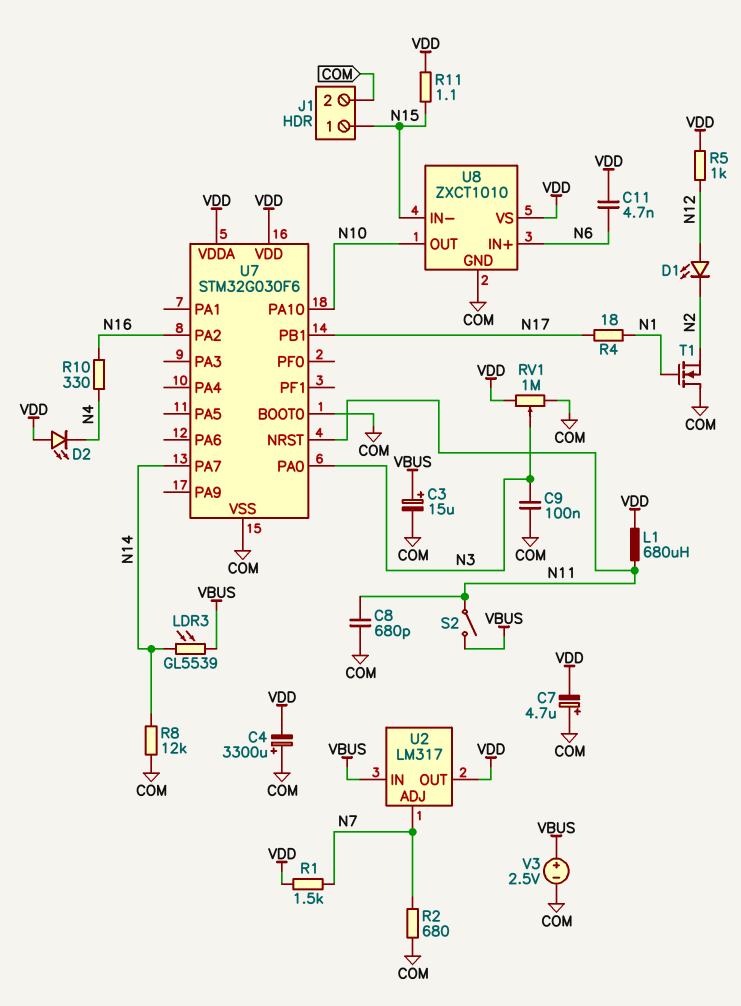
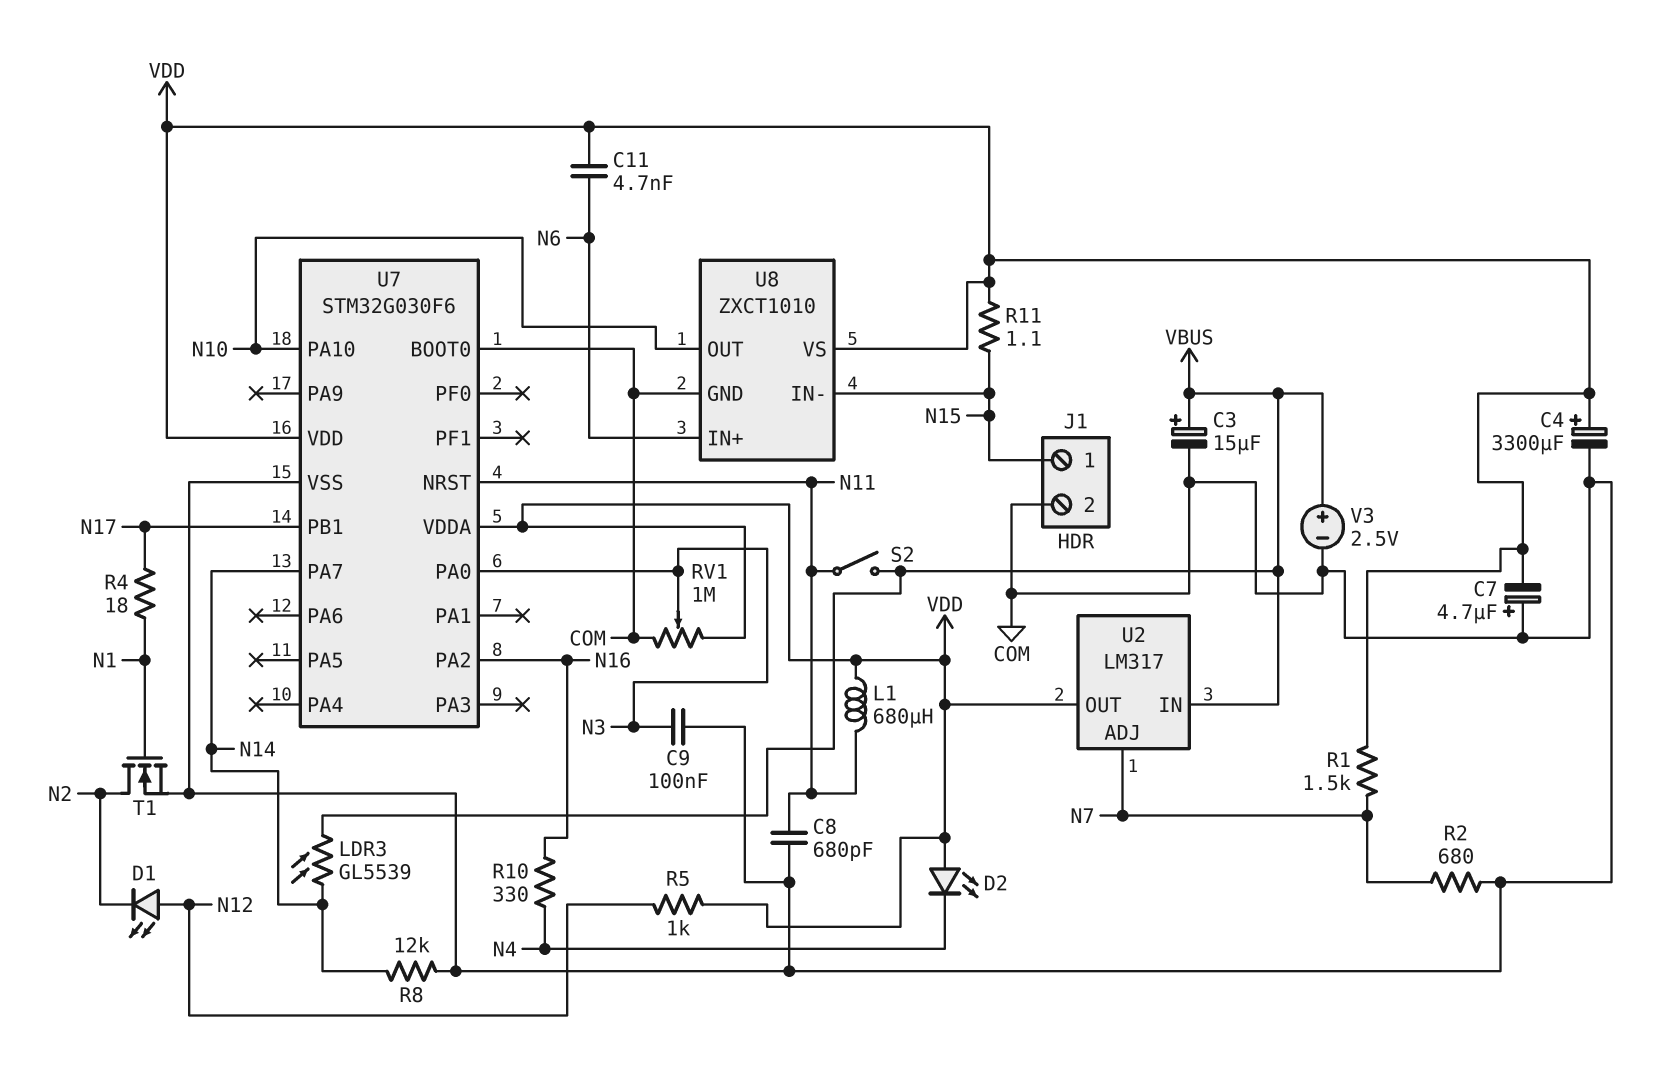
C4: 3300uF (plus COM, minus VDD) -> 3300uF (plus VDD, minus COM)
T1: NMOS (G N1, D COM, S N2) -> NMOS (G N1, D N2, S COM)

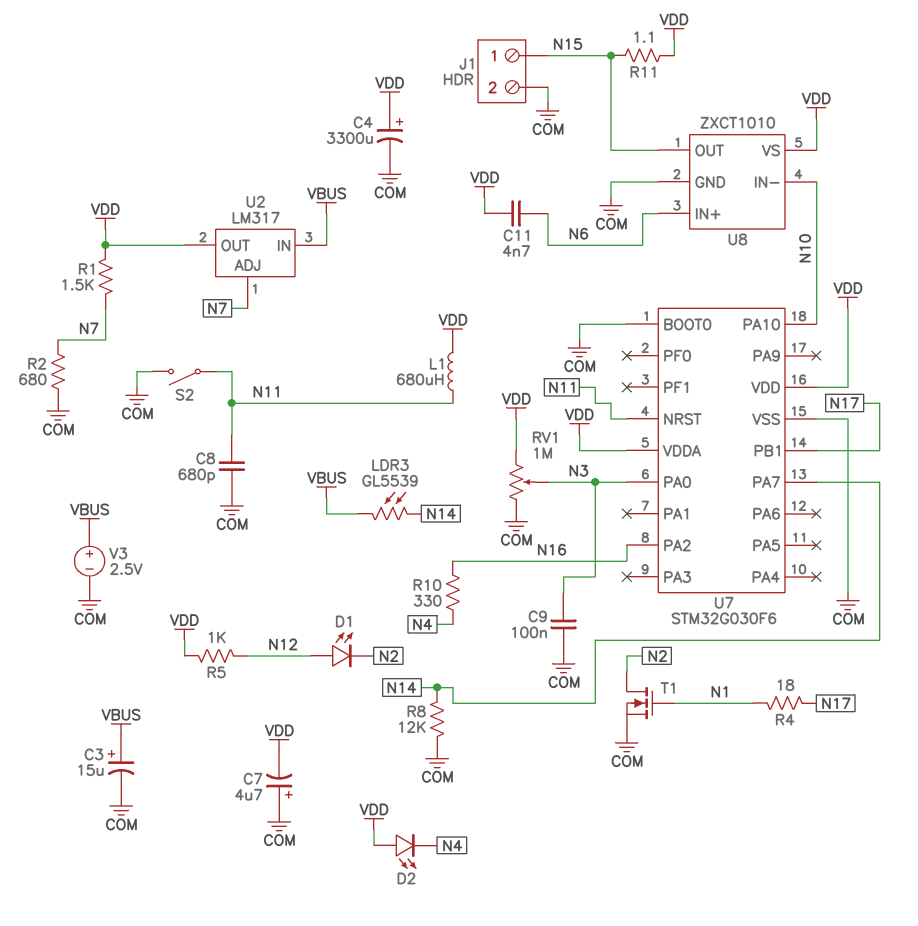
S2: switch (N11, VBUS) -> switch (COM, N11)
U8 pin IN-: N15 -> N10
U8 pin OUT: N10 -> N15

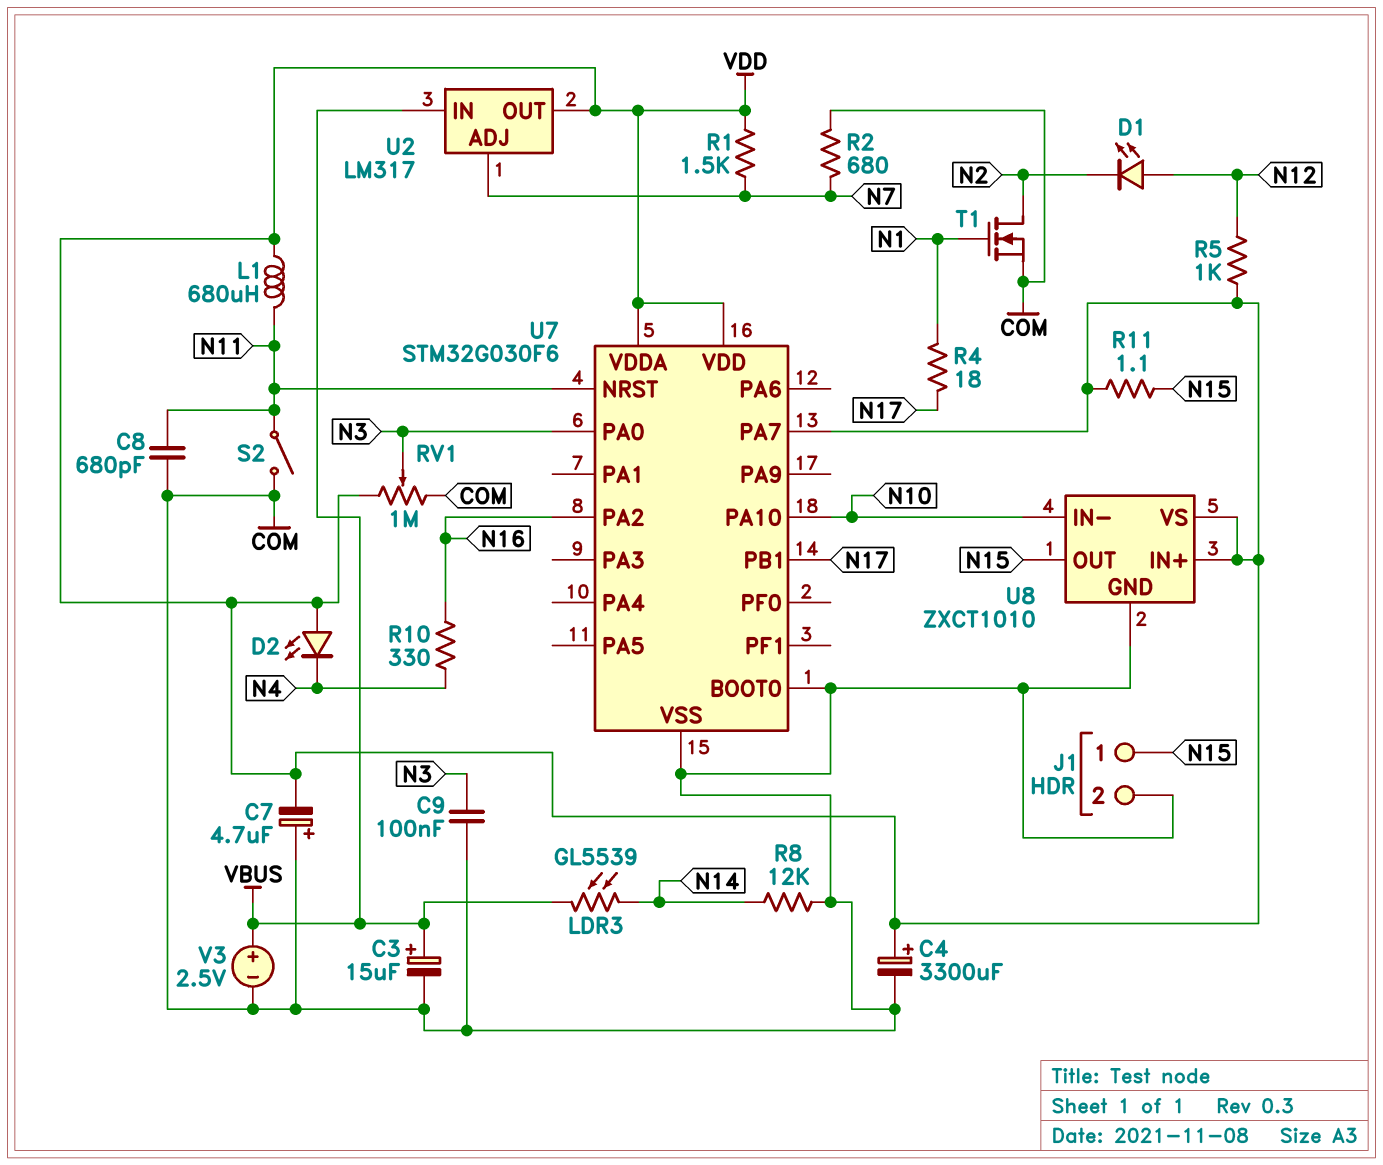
C11: 4.7nF (N6, VDD) -> none
U7 pin PA7: N14 -> VDD
U8 pin IN+: N6 -> VDD

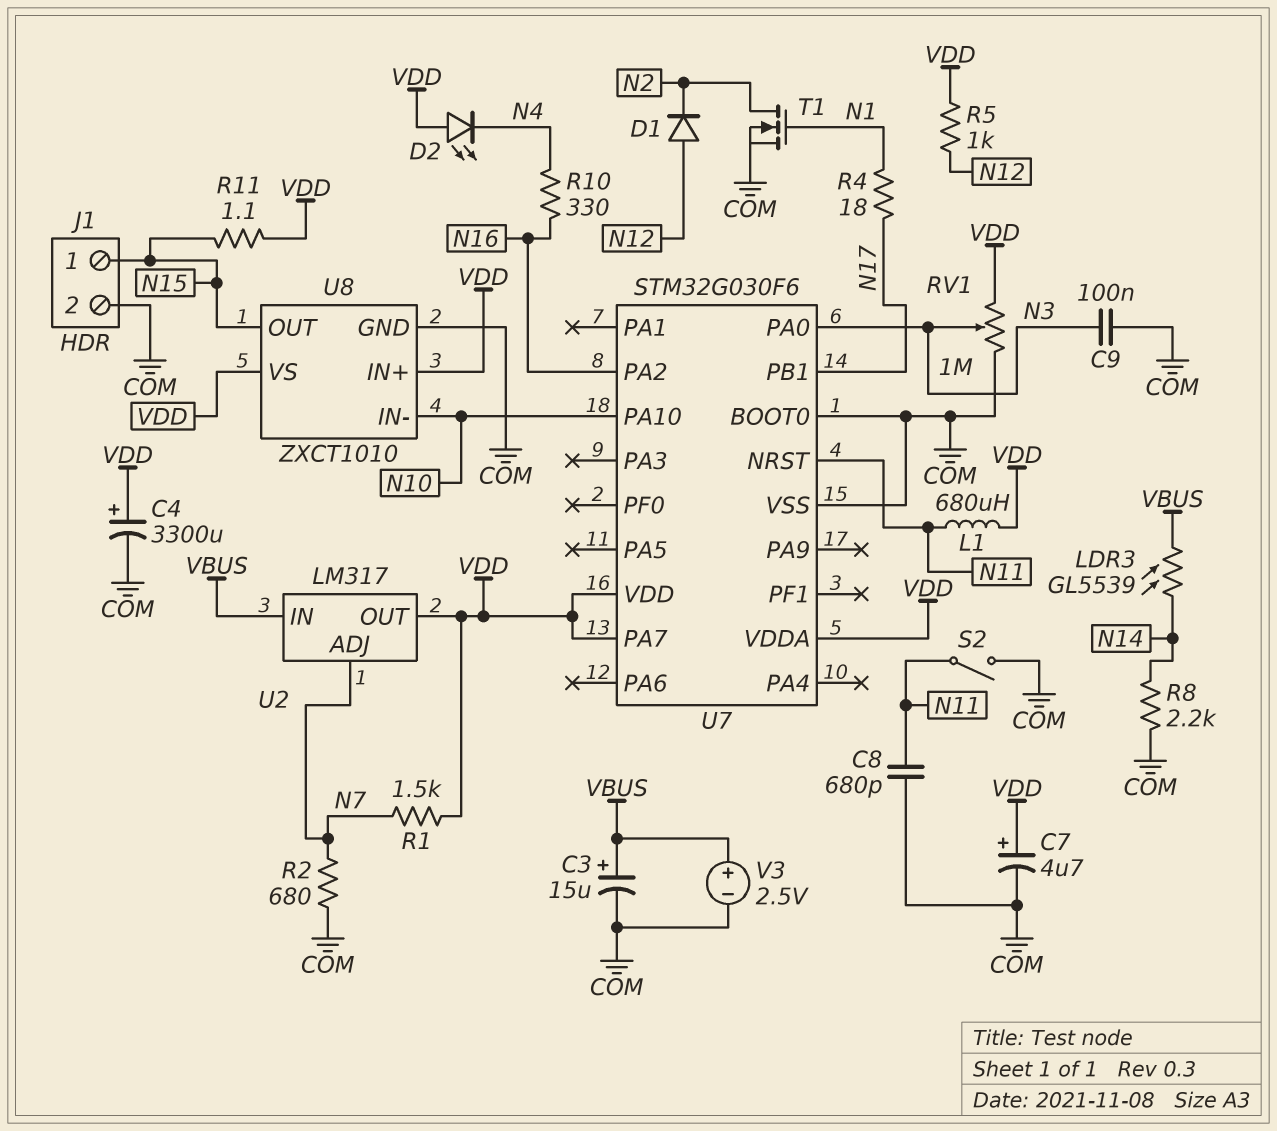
C7: 4.7uF (plus COM, minus VDD) -> 4.7uF (plus VDD, minus COM)
D1: LED (A N12, K N2) -> diode (A N12, K N2)
R8: 12k (COM, N14) -> 2.2k (COM, N14)

